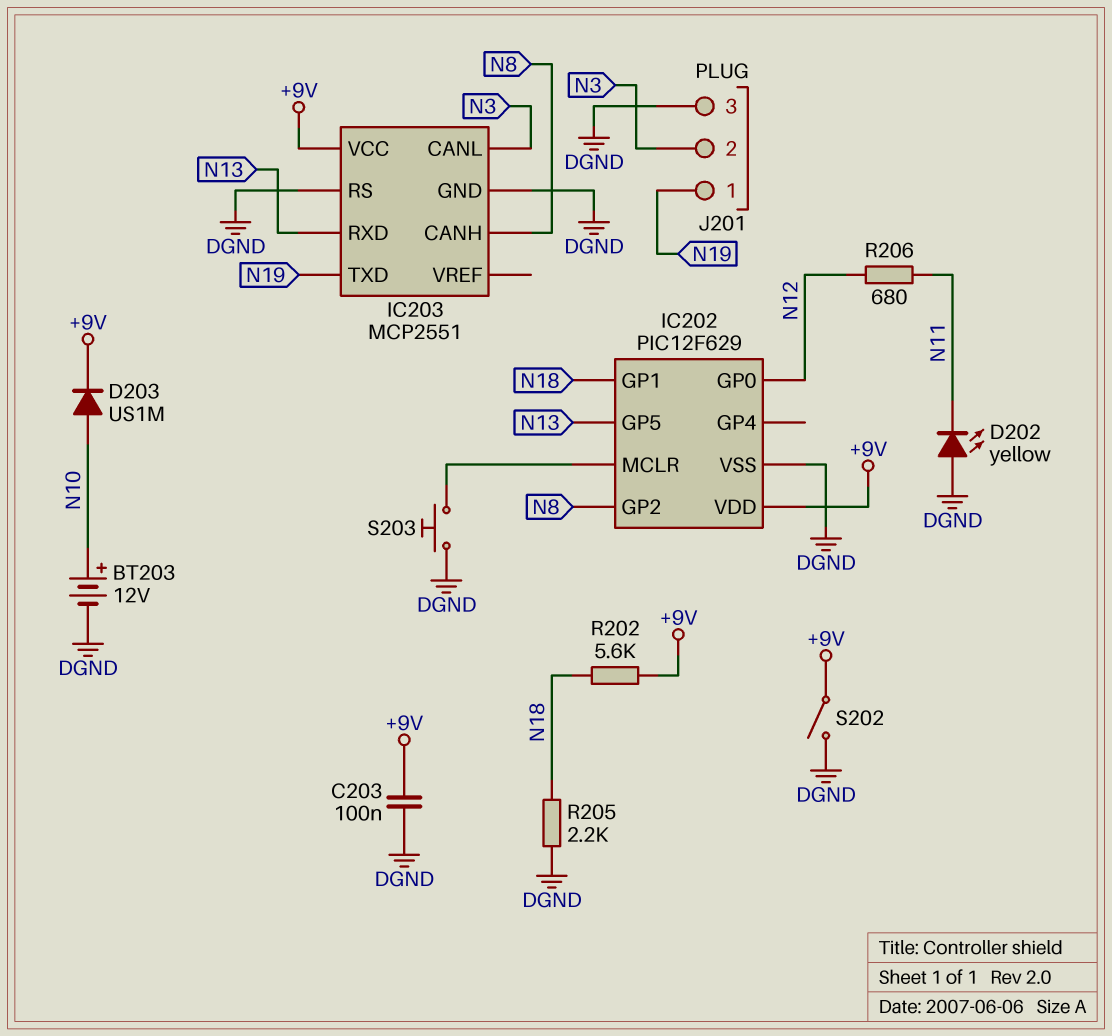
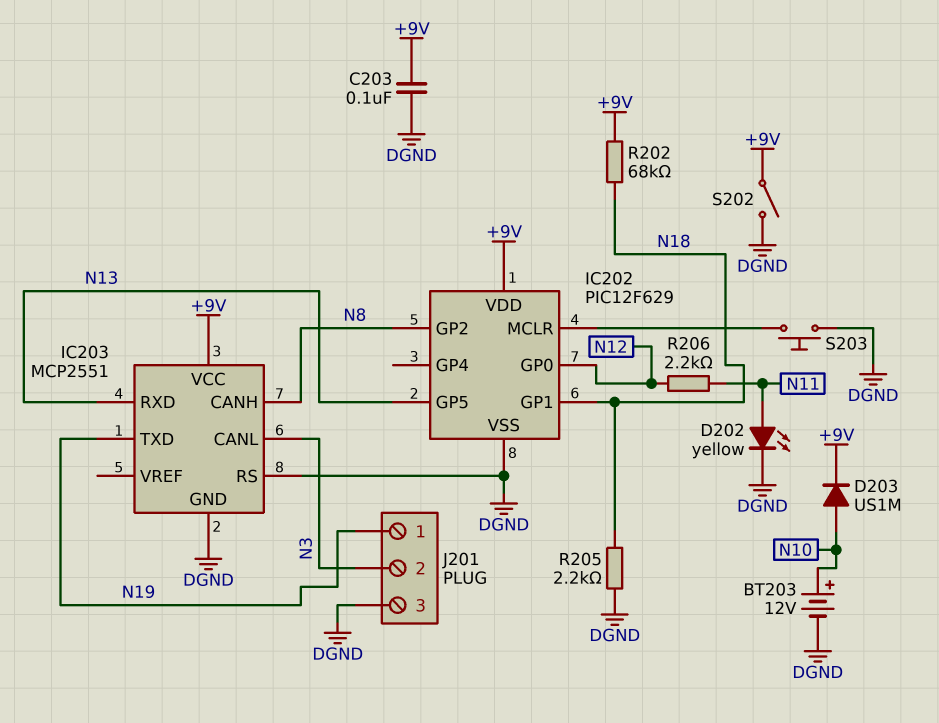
D202: LED yellow (A DGND, K N11) -> LED yellow (A N11, K DGND)
R202: 5.6k (+9V, N18) -> 68k (+9V, N18)
R206: 680 (N11, N12) -> 2.2k (N11, N12)

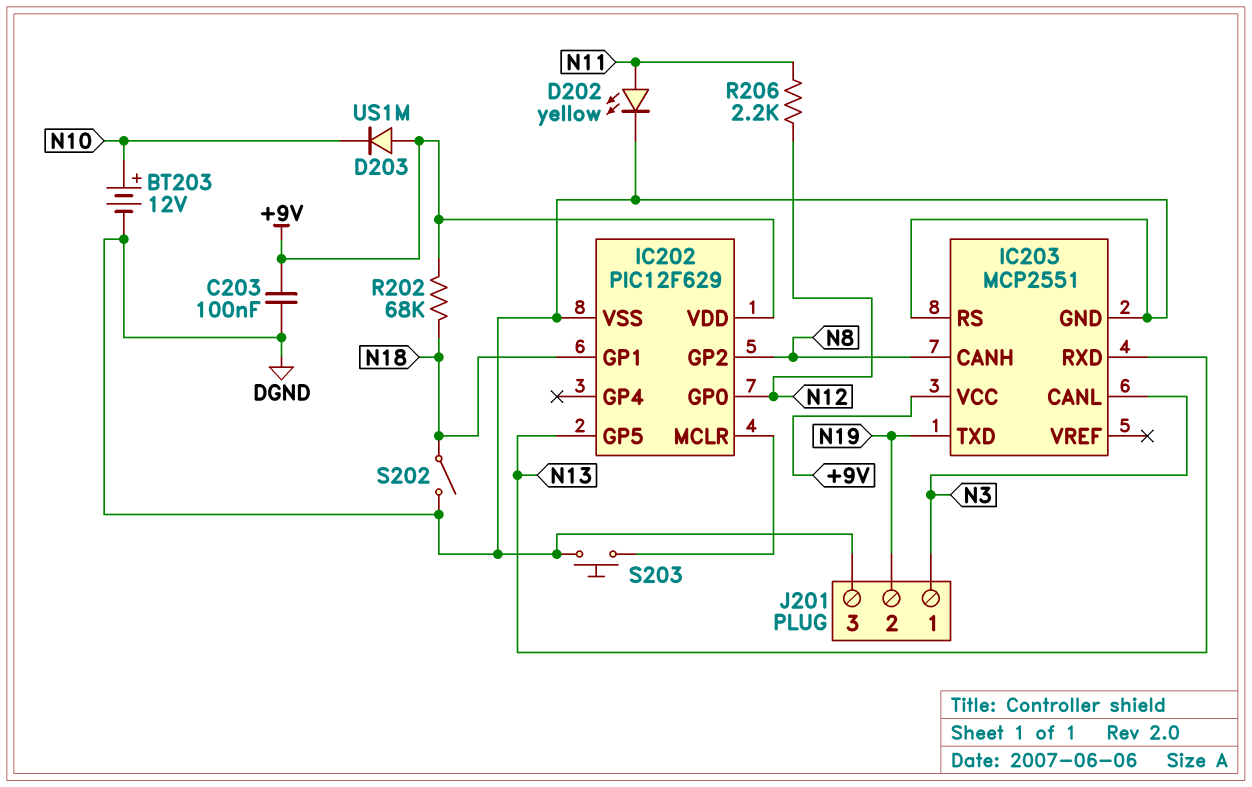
D203: diode US1M (A N10, K +9V) -> diode US1M (A +9V, K N10)
J201 pin 1: N19 -> N3
J201 pin 2: N3 -> N19
R205: 2.2k (DGND, N18) -> none
S202: switch (+9V, DGND) -> switch (DGND, N18)

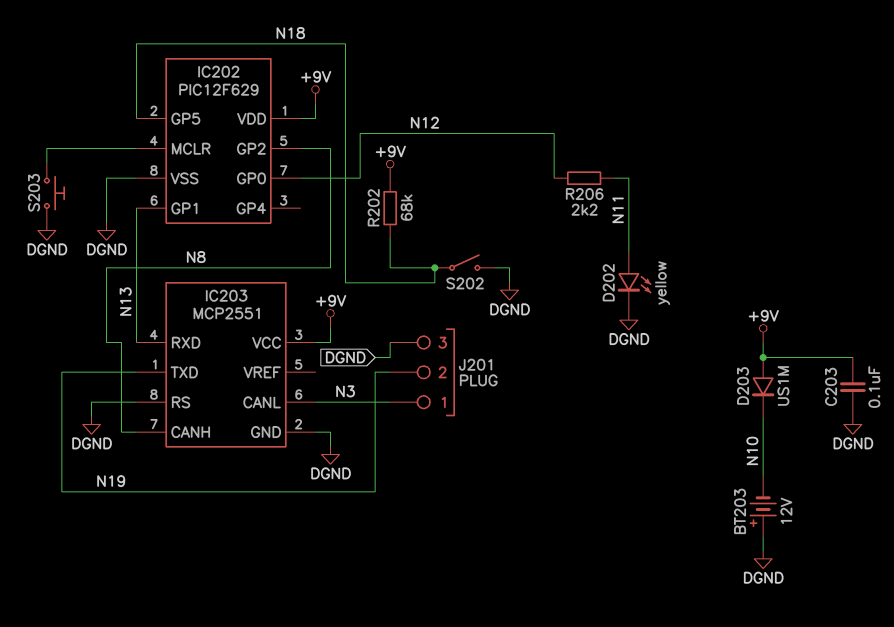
BT203: 12V (plus N10, minus DGND) -> 12V (plus DGND, minus N10)
IC202 pin GP1: N18 -> N13
IC202 pin GP5: N13 -> N18

